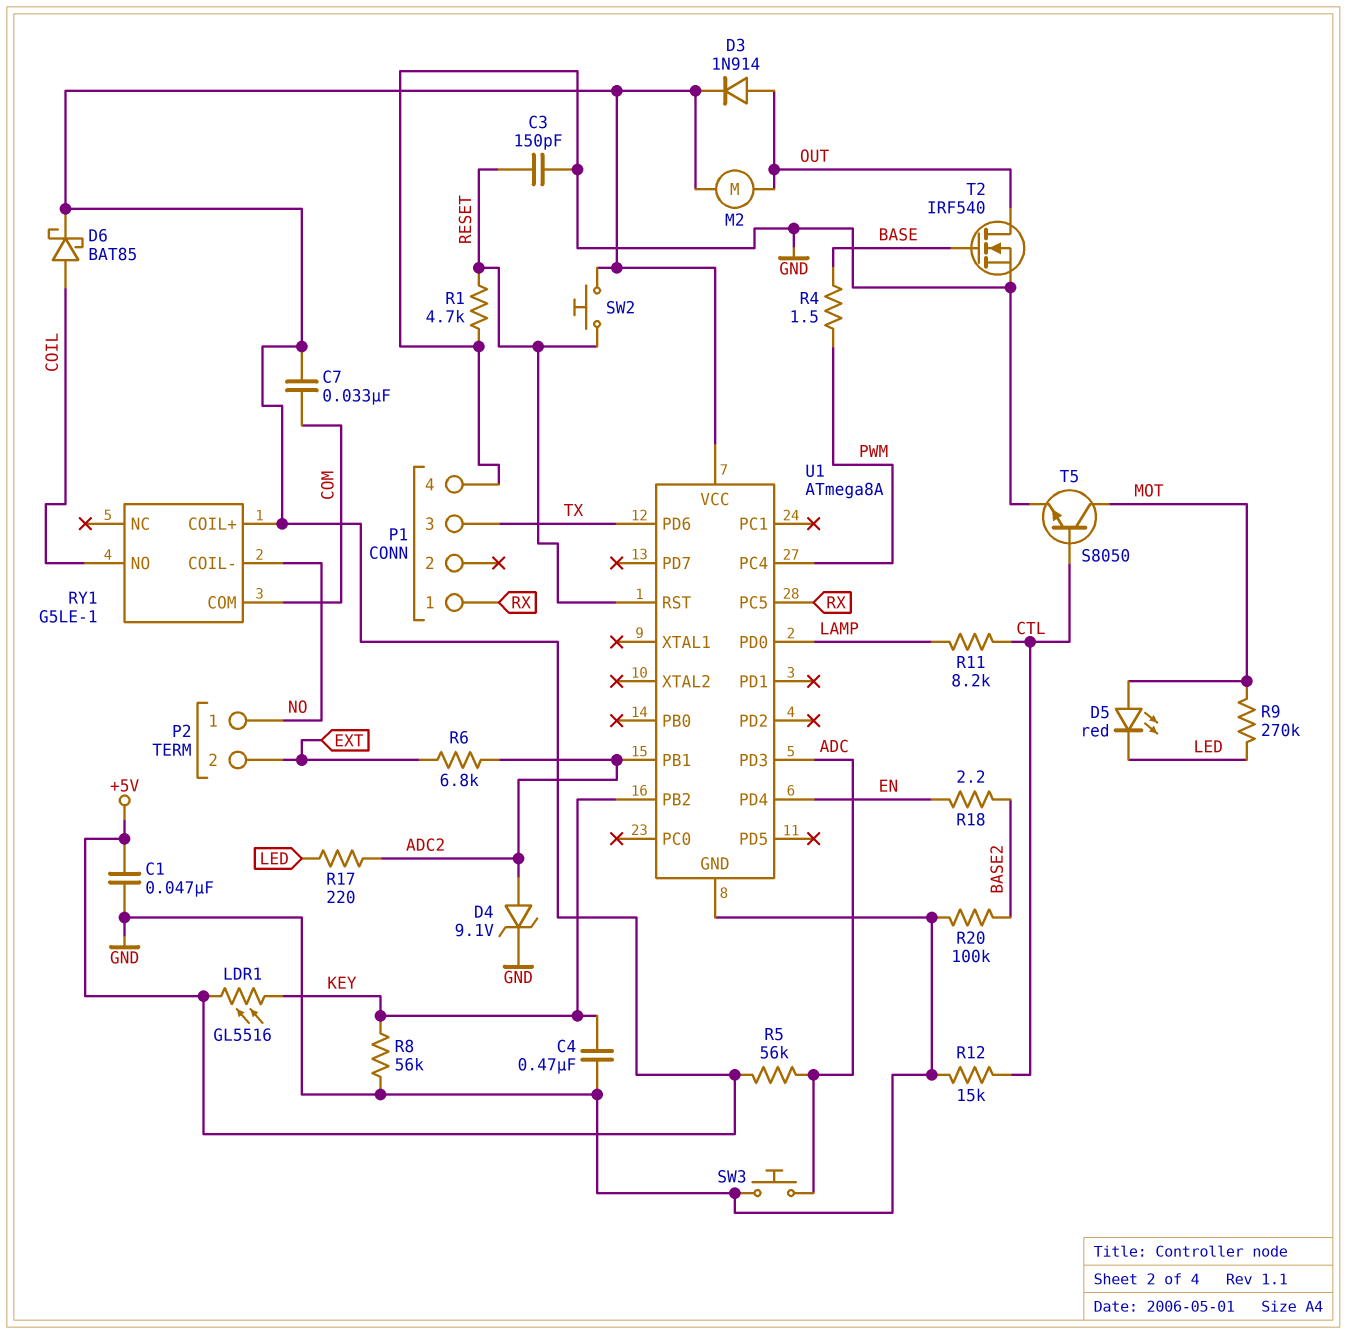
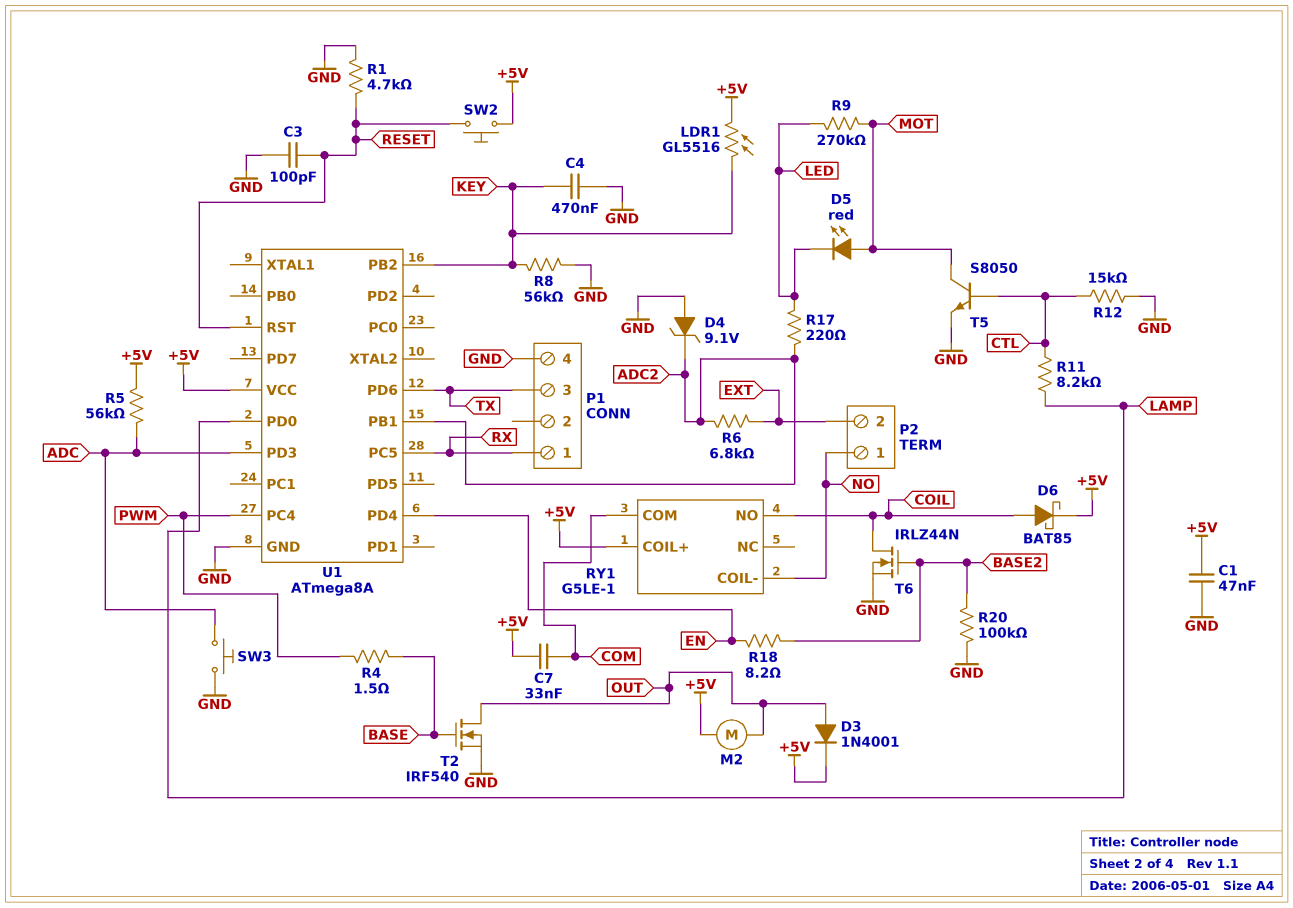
C3: 150pF (GND, RESET) -> 100pF (GND, RESET)
D3: diode 1N914 (A OUT, K +5V) -> diode 1N4001 (A OUT, K +5V)
D4: zener 9.1V (A ADC2, K GND) -> zener 9.1V (A GND, K ADC2)
R18: 2.2 (BASE2, EN) -> 8.2 (BASE2, EN)
T6: none -> NMOS IRLZ44N (G BASE2, D COIL, S GND)

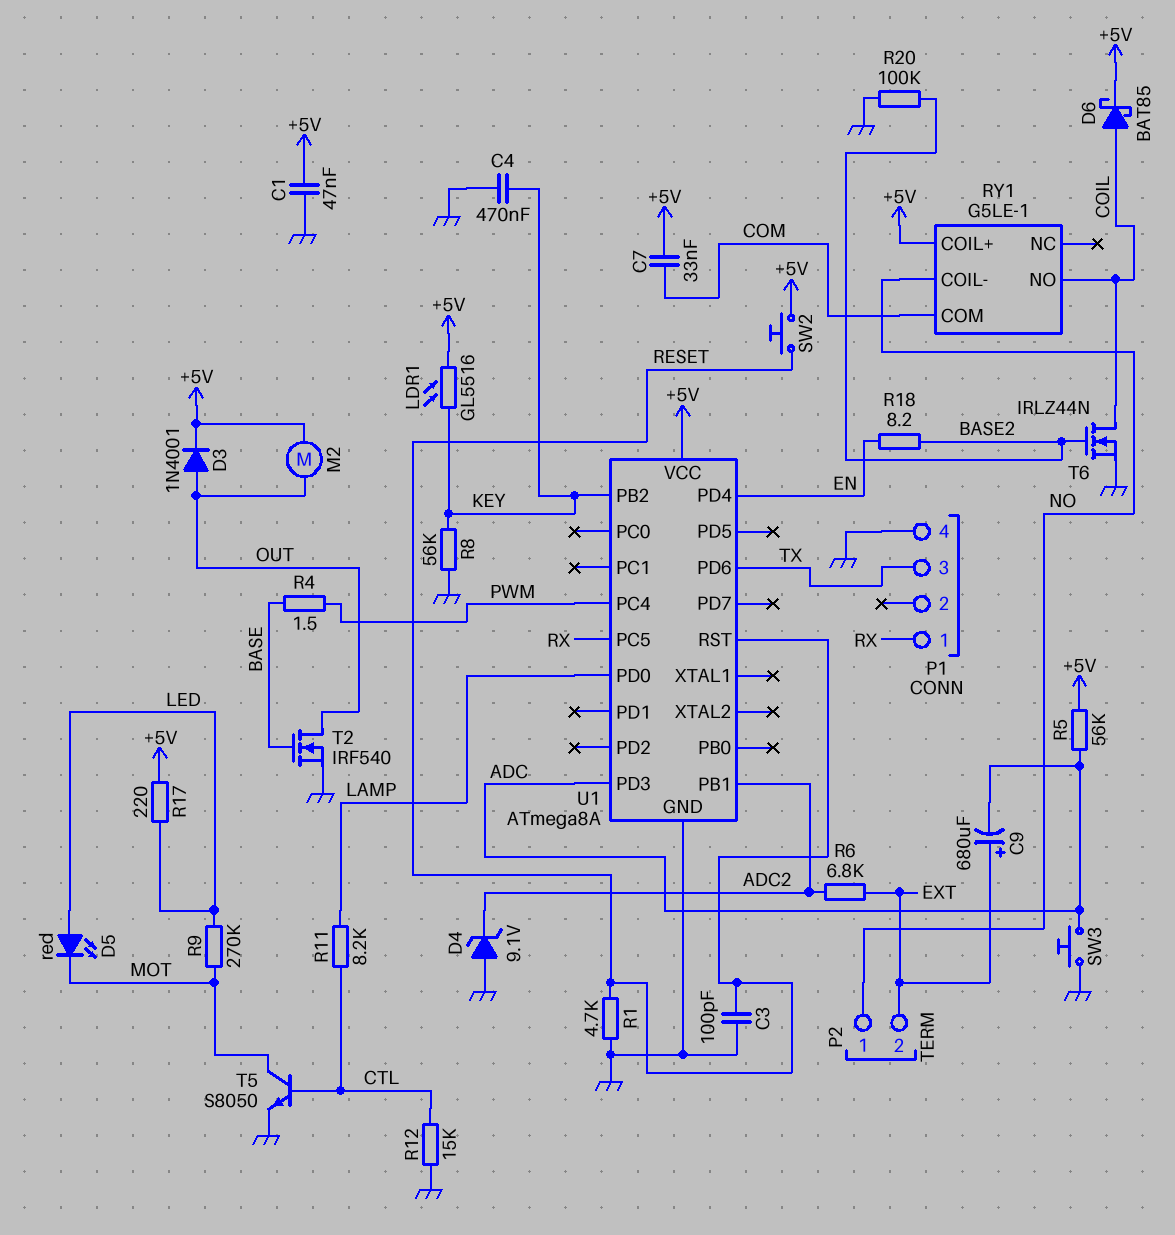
C9: none -> 680uF (plus EXT, minus ADC)
D5: LED red (A MOT, K LED) -> LED red (A LED, K MOT)
R17: 220 (ADC2, LED) -> 220 (+5V, LED)

